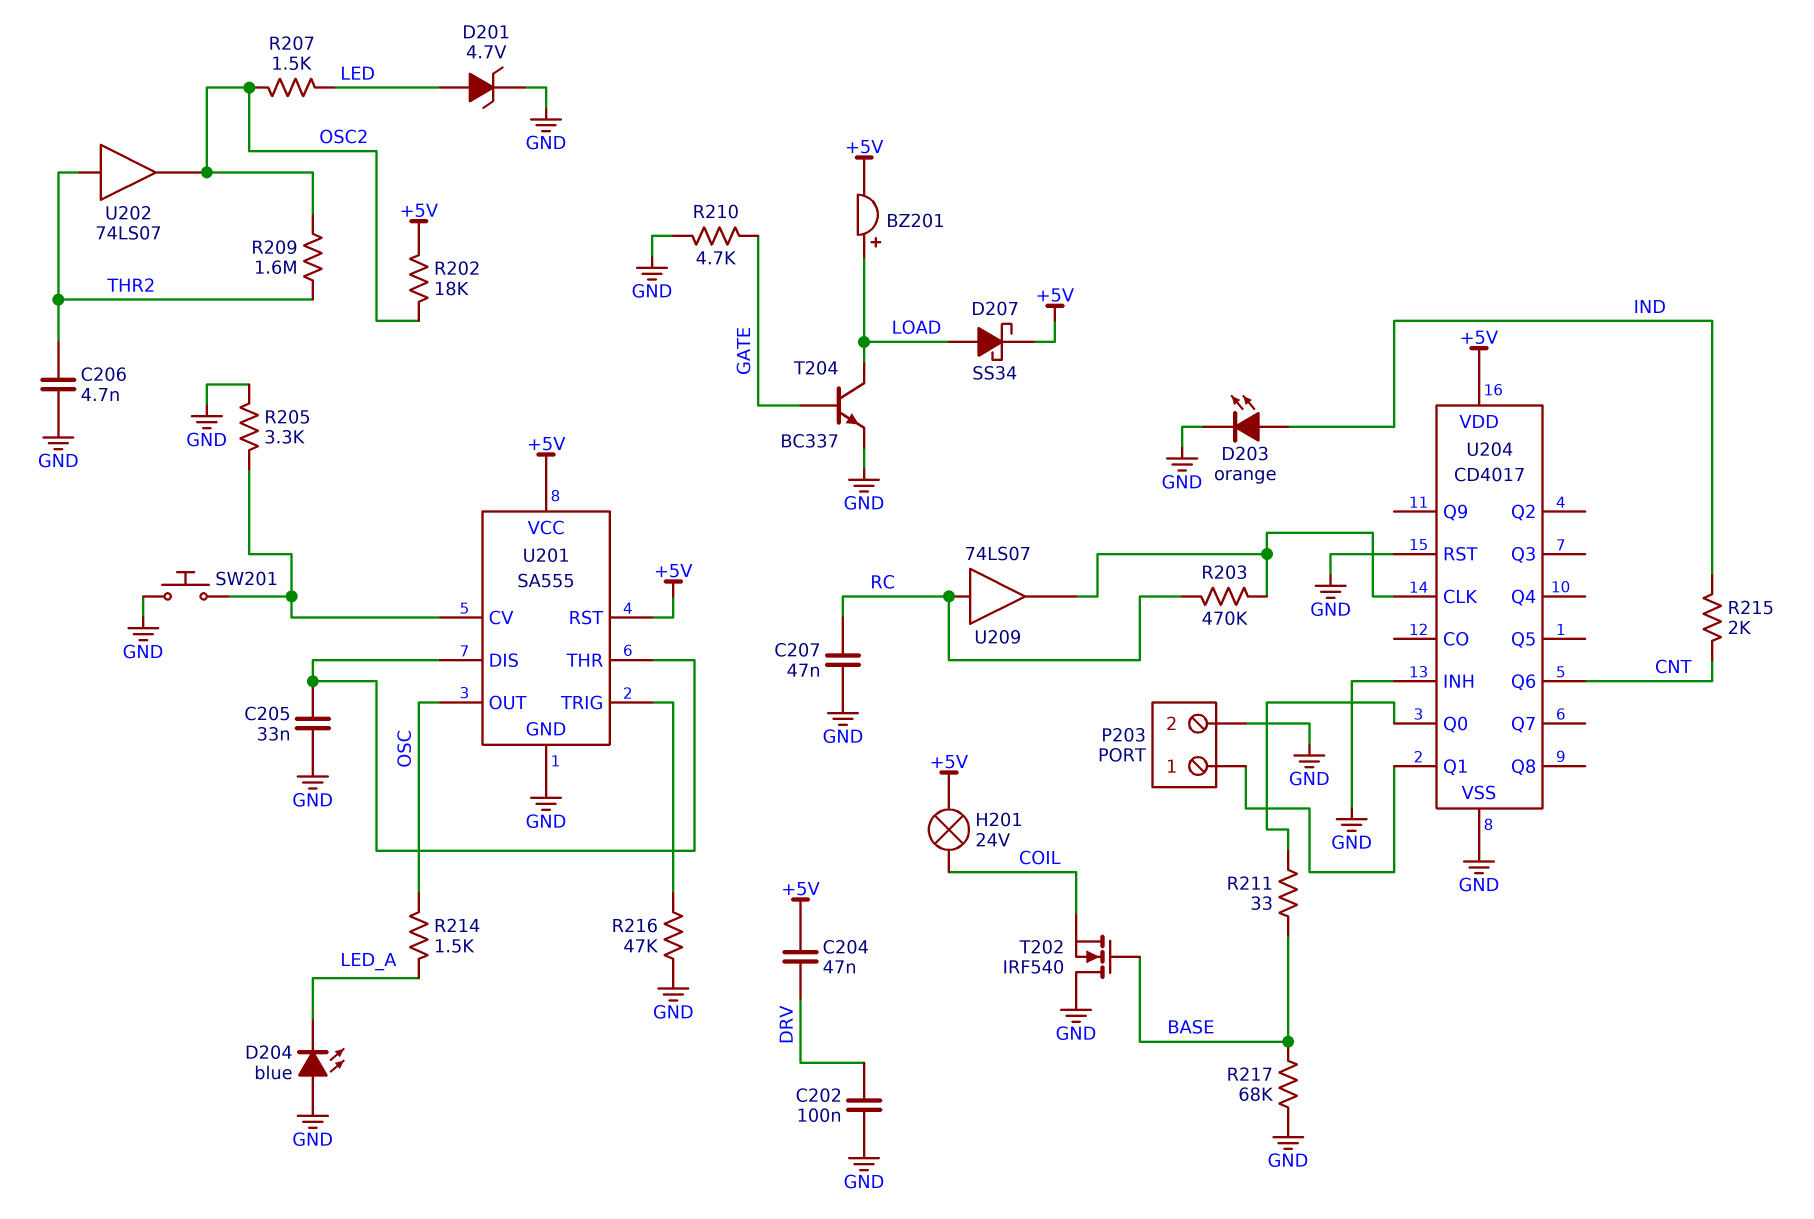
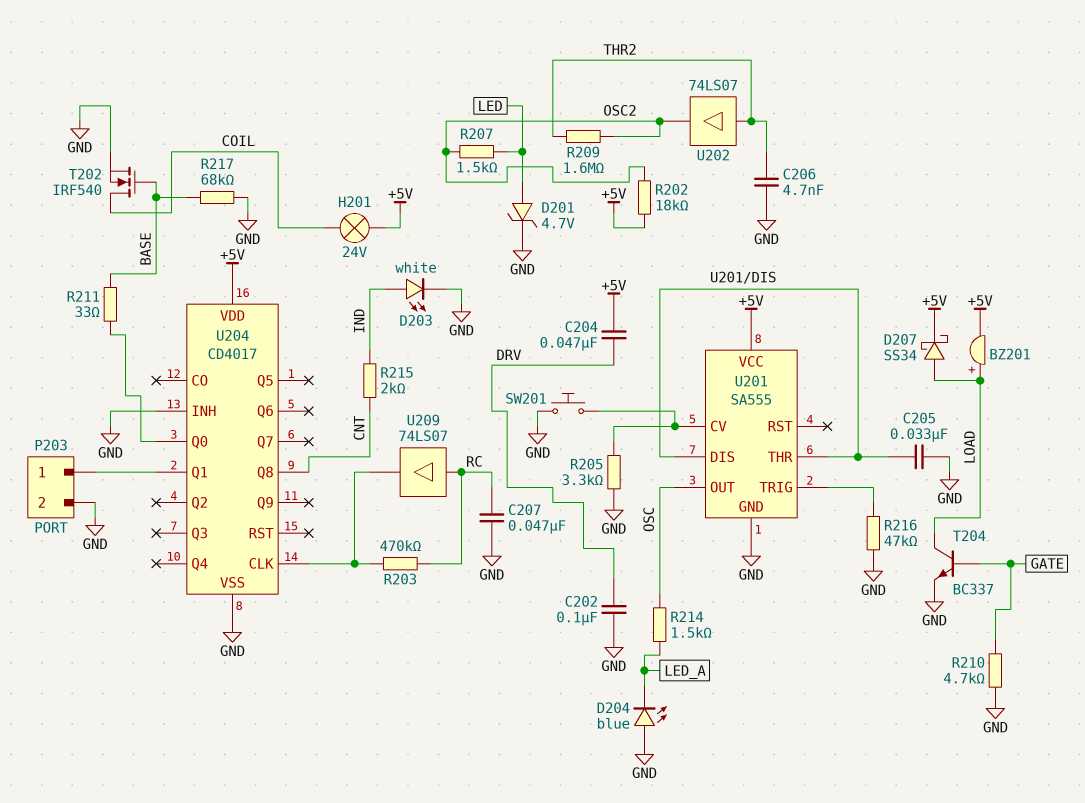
D203: LED orange (A IND, K GND) -> LED white (A IND, K GND)
T202: NMOS IRF540 (G BASE, D GND, S COIL) -> NMOS IRF540 (G BASE, D COIL, S GND)
U201 pin RST: +5V -> none
U204 pin Q6: CNT -> none
U204 pin Q8: none -> CNT
U204 pin RST: GND -> none

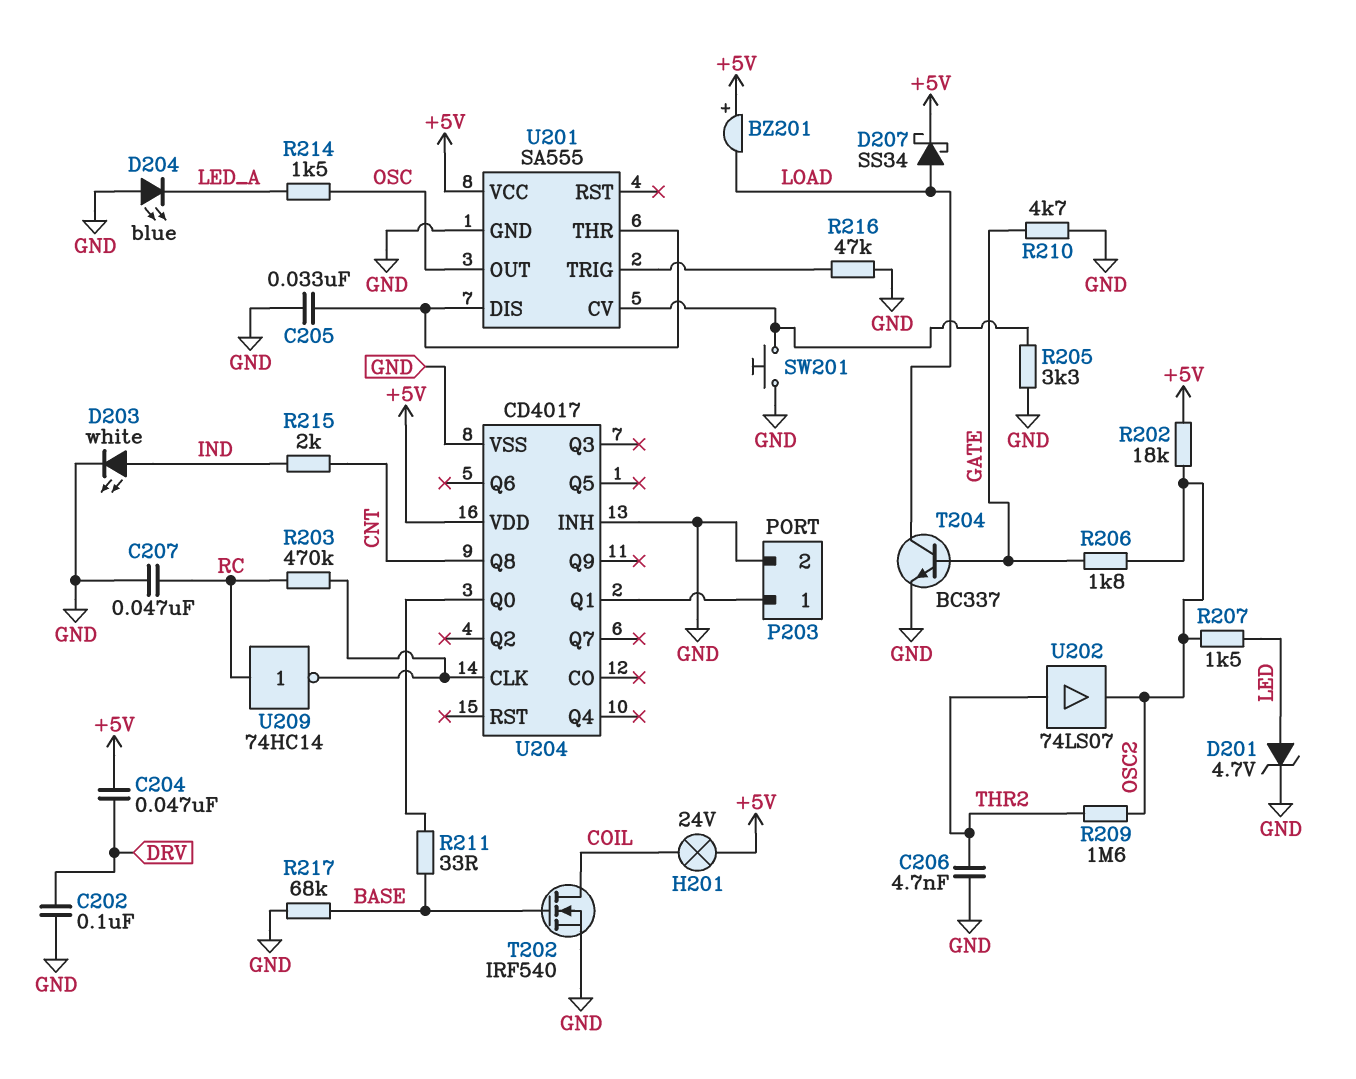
BZ201: buzzer (plus LOAD, minus +5V) -> buzzer (plus +5V, minus LOAD)
R206: none -> 1.8k (GATE, OSC2)
U209: buffer 74LS07 (in RC, out U204/CLK) -> NOT 74HC14 (in RC, out U204/CLK)

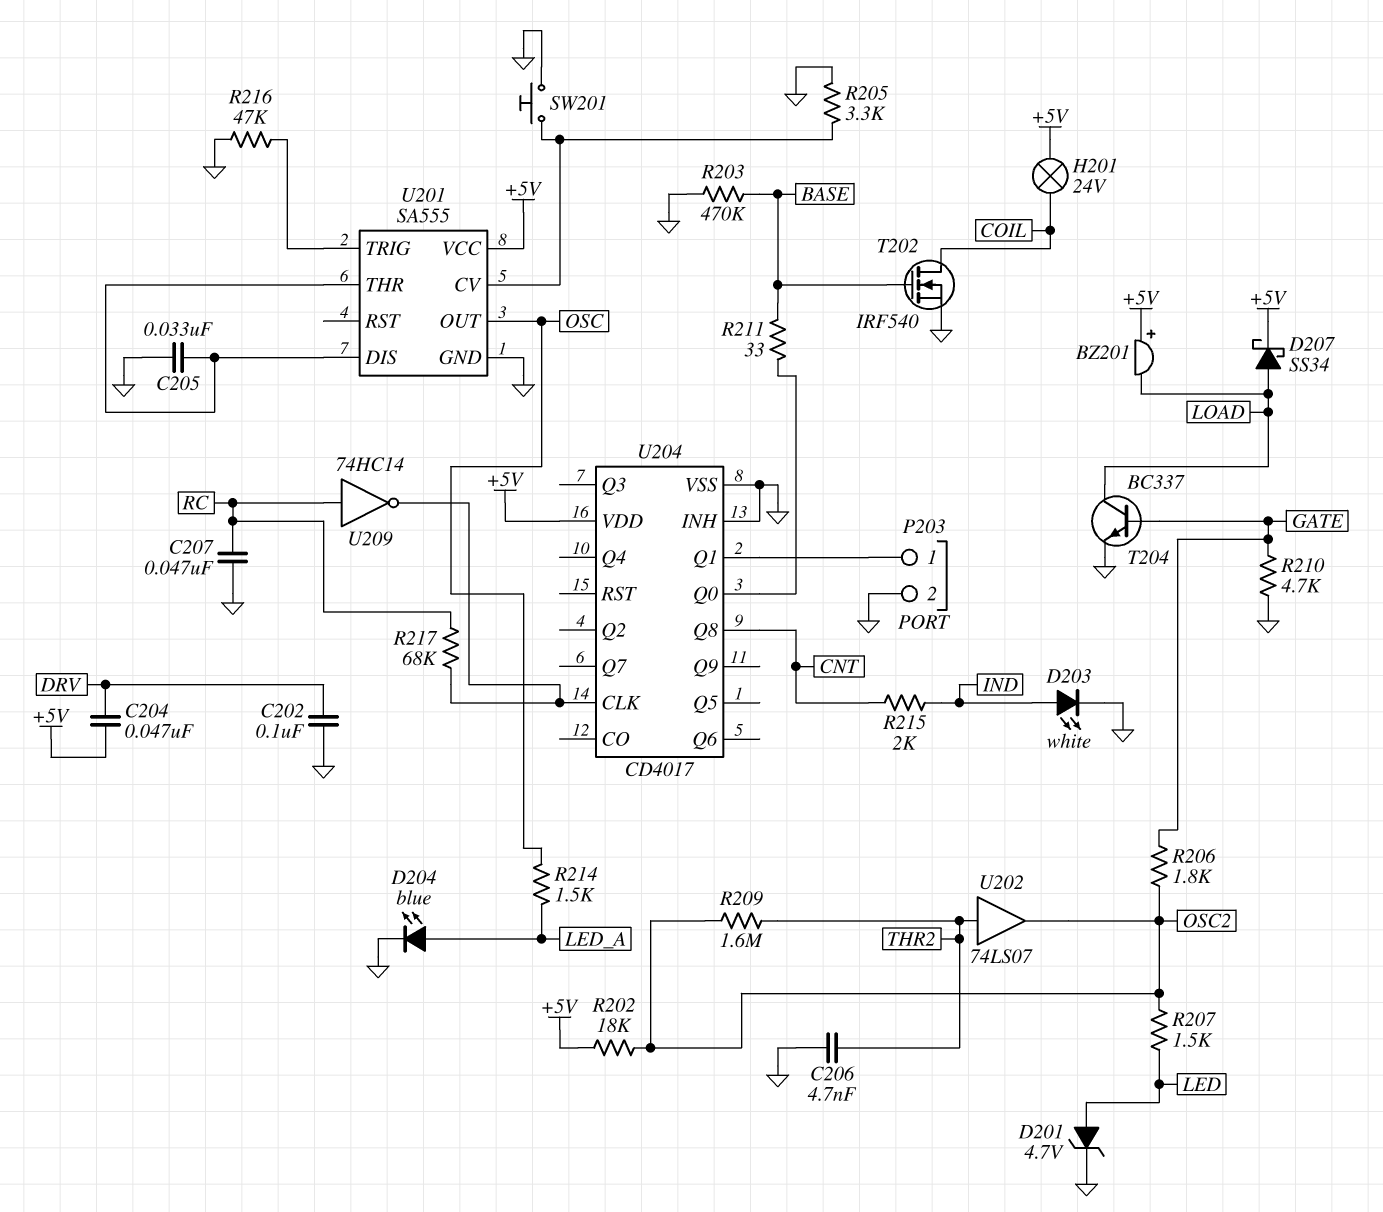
D204: LED blue (A GND, K LED_A) -> LED blue (A LED_A, K GND)
R203: 470k (RC, U204/CLK) -> 470k (BASE, GND)
R217: 68k (BASE, GND) -> 68k (RC, U204/CLK)

